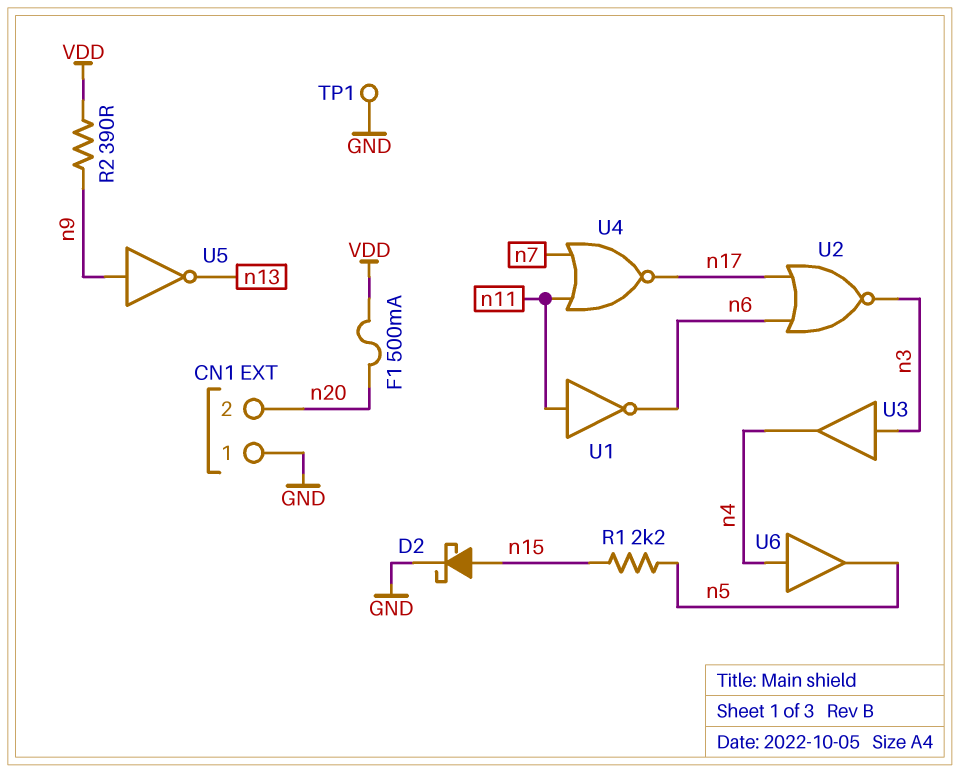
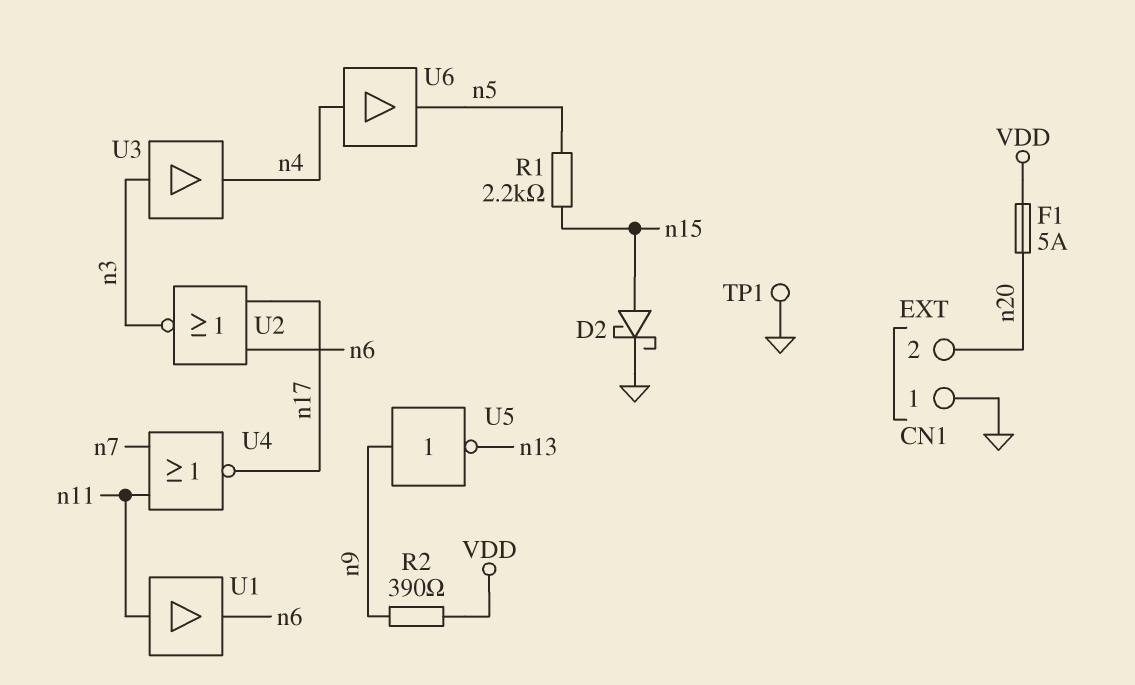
F1: 500mA (VDD, n20) -> 5A (VDD, n20)
U1: NOT (in n11, out n6) -> buffer (in n11, out n6)

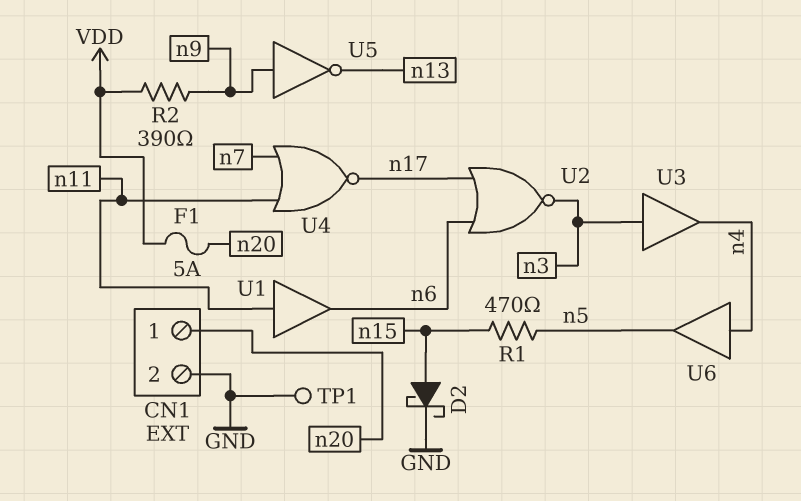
CN1 pin 1: GND -> n20
CN1 pin 2: n20 -> GND
R1: 2.2k (n5, n15) -> 470 (n5, n15)

